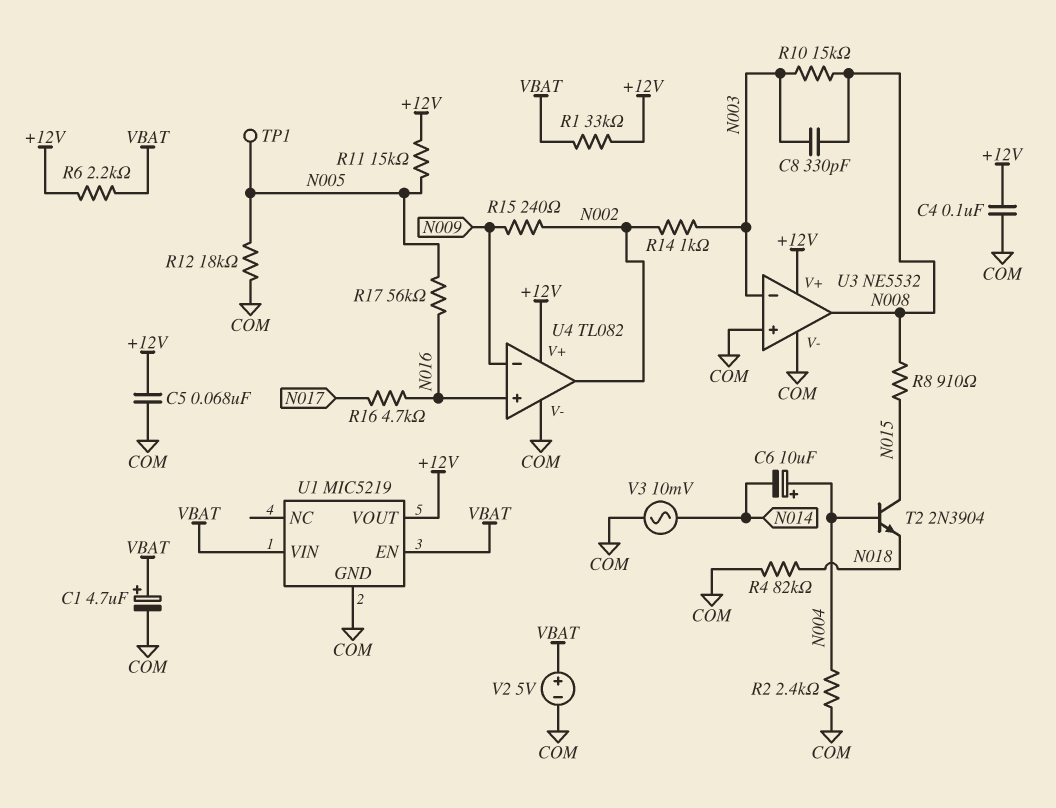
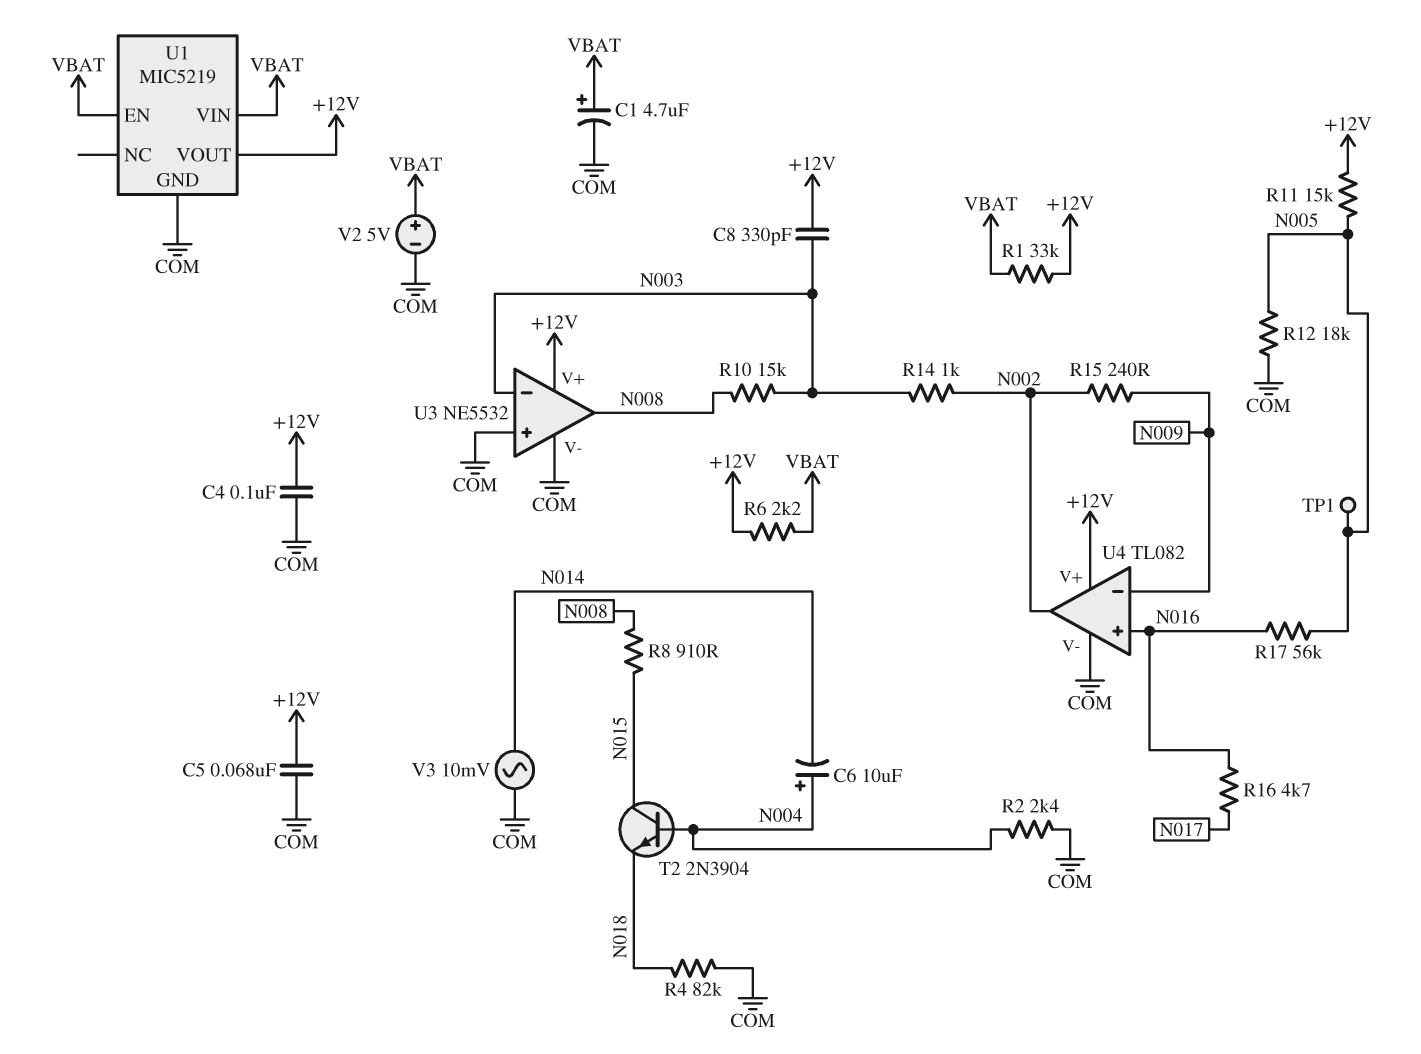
C8: 330pF (N003, N008) -> 330pF (+12V, N003)

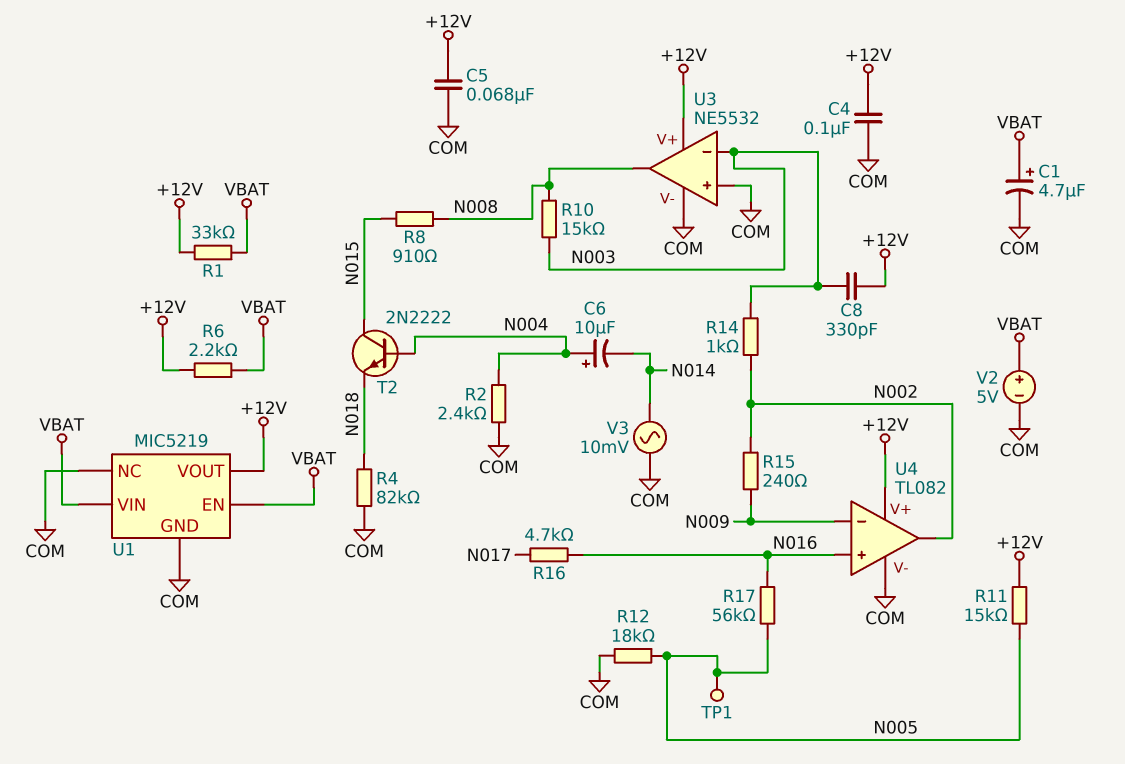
T2: NPN 2N3904 (B N004, C N015, E N018) -> NPN 2N2222 (B N004, C N015, E N018)
U1 pin NC: none -> COM

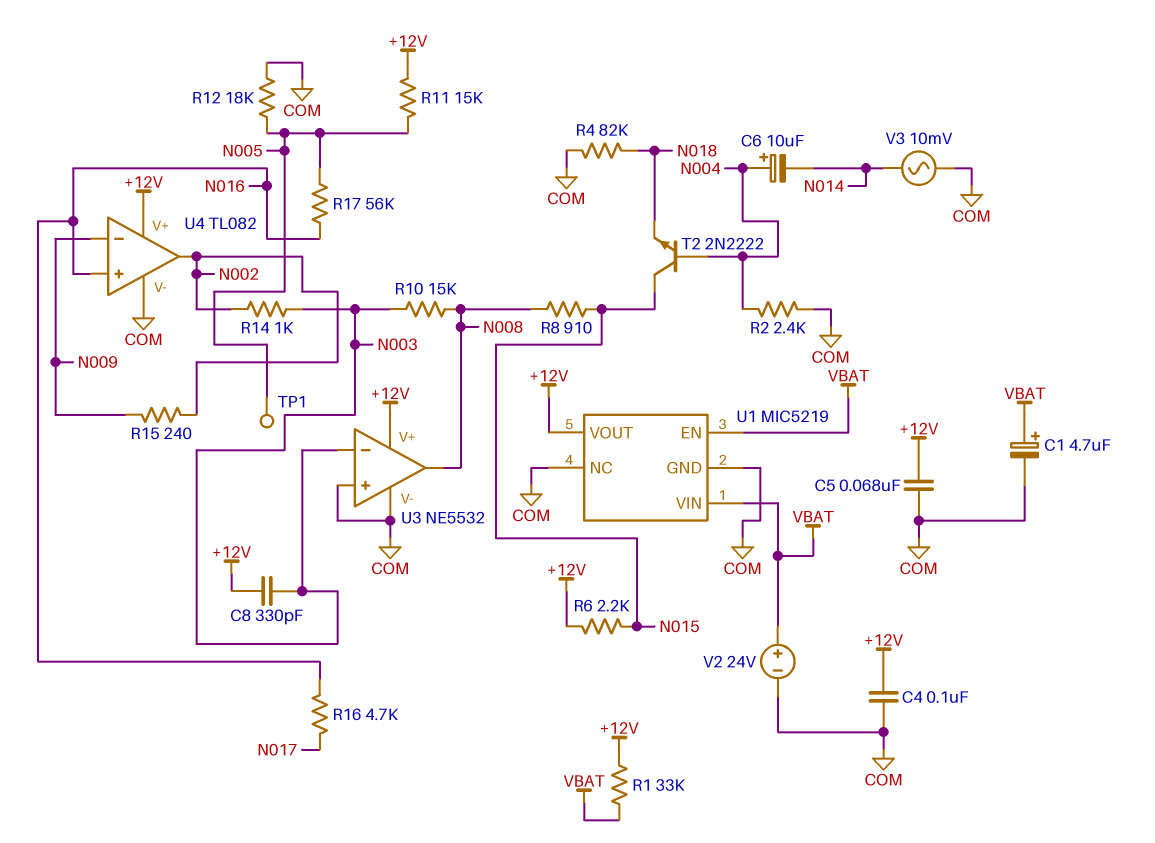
R6: 2.2k (+12V, VBAT) -> 2.2k (+12V, N015)
V2: 5V (plus VBAT, minus COM) -> 24V (plus VBAT, minus COM)

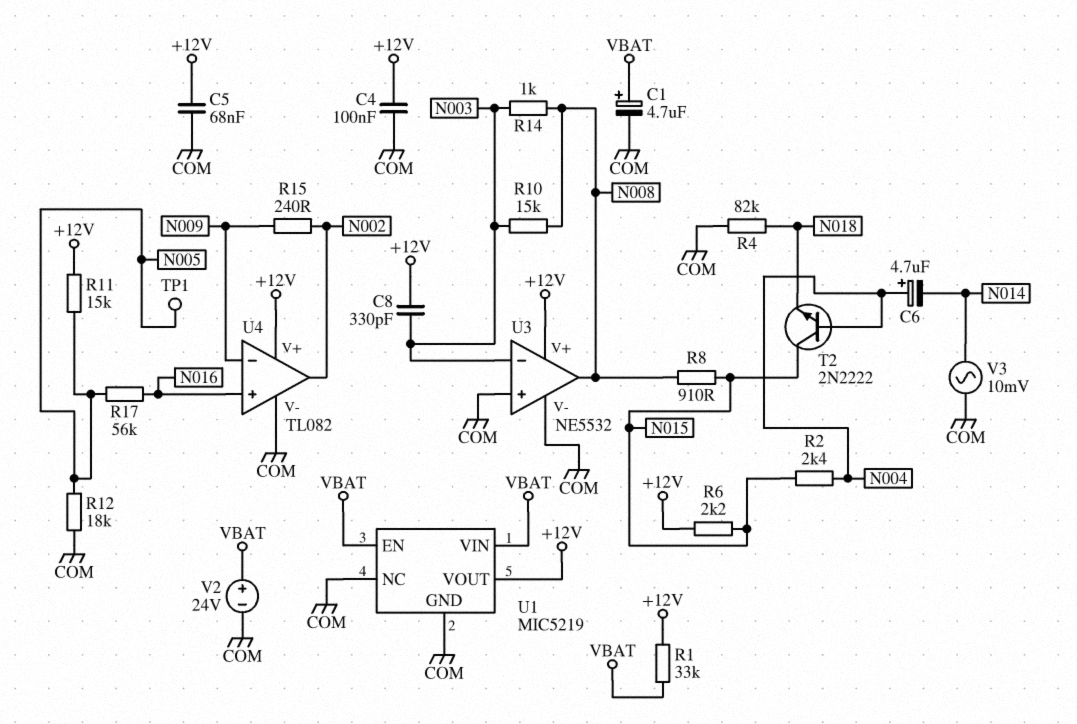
C6: 10uF (plus N004, minus N014) -> 4.7uF (plus N004, minus N014)
R2: 2.4k (COM, N004) -> 2.4k (N004, N015)
R14: 1k (N002, N003) -> 1k (N003, N008)
R16: 4.7k (N016, N017) -> none

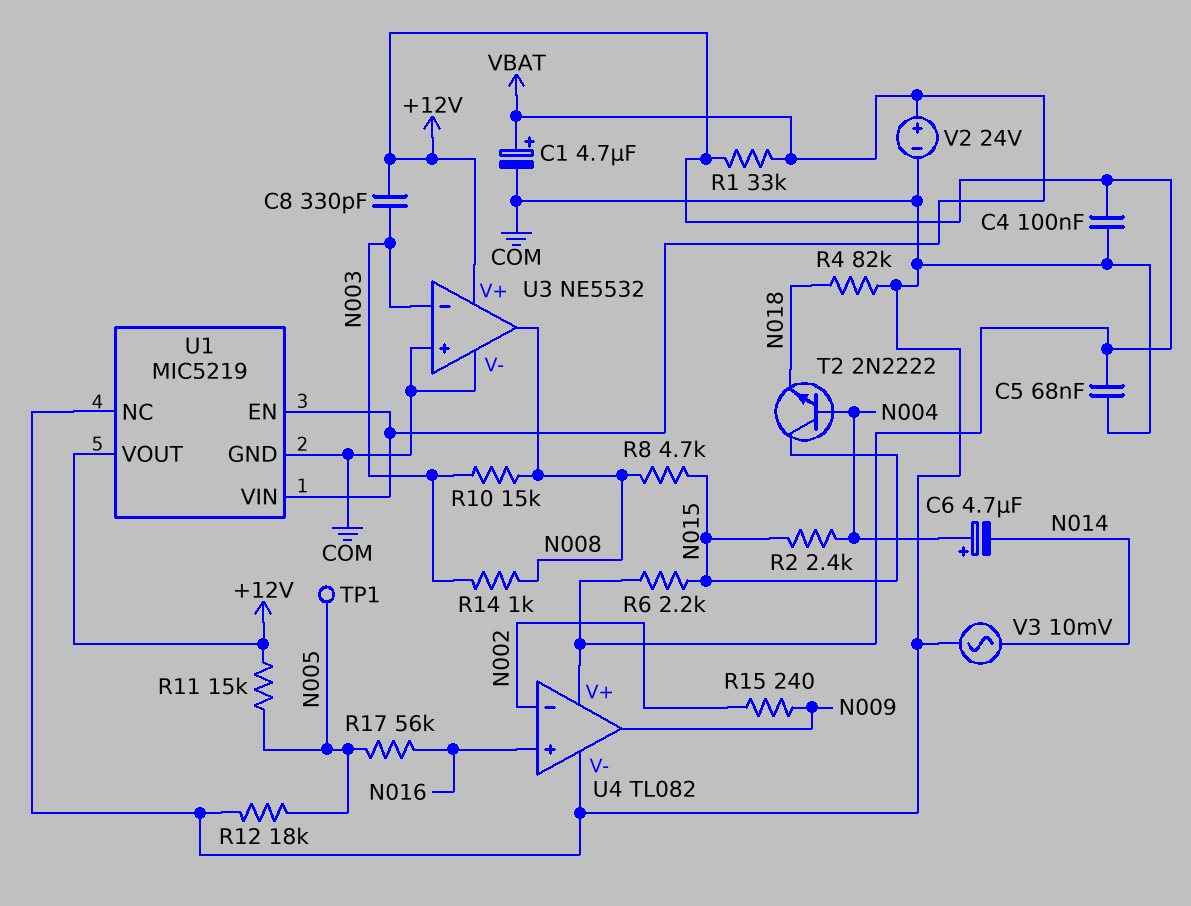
R8: 910 (N008, N015) -> 4.7k (N008, N015)
U4 pin in-: N009 -> N002
U4 pin out: N002 -> N009

